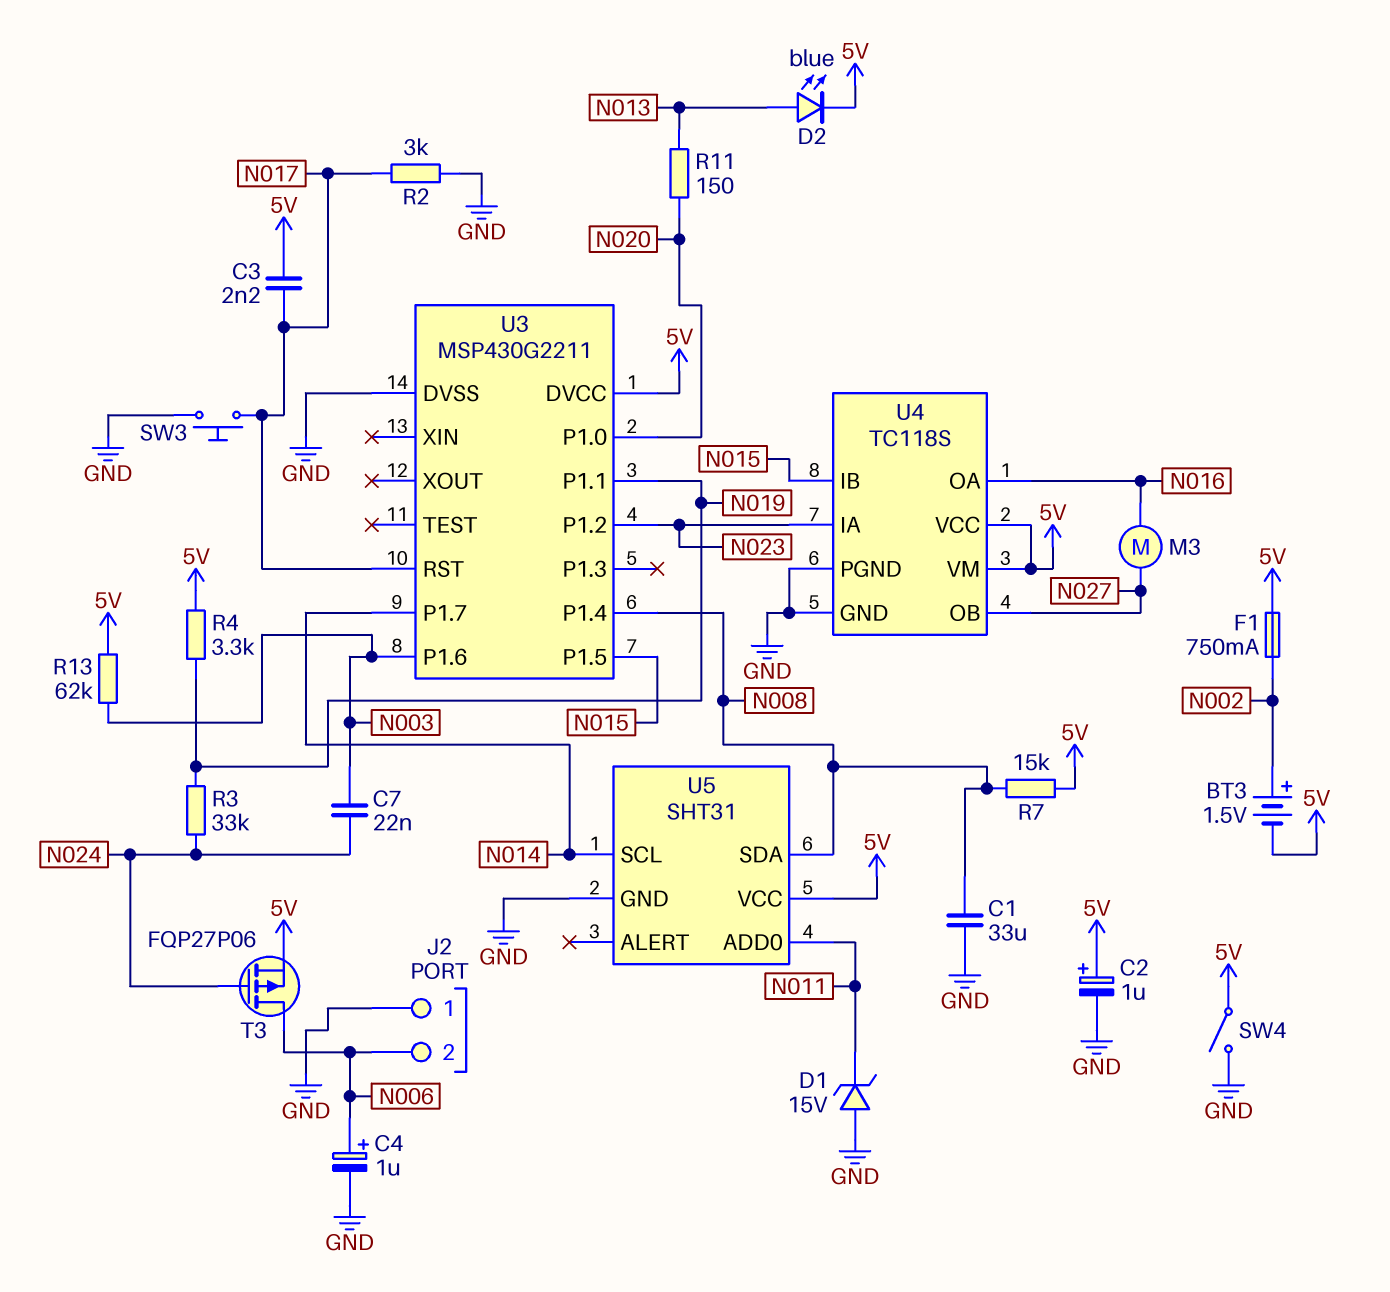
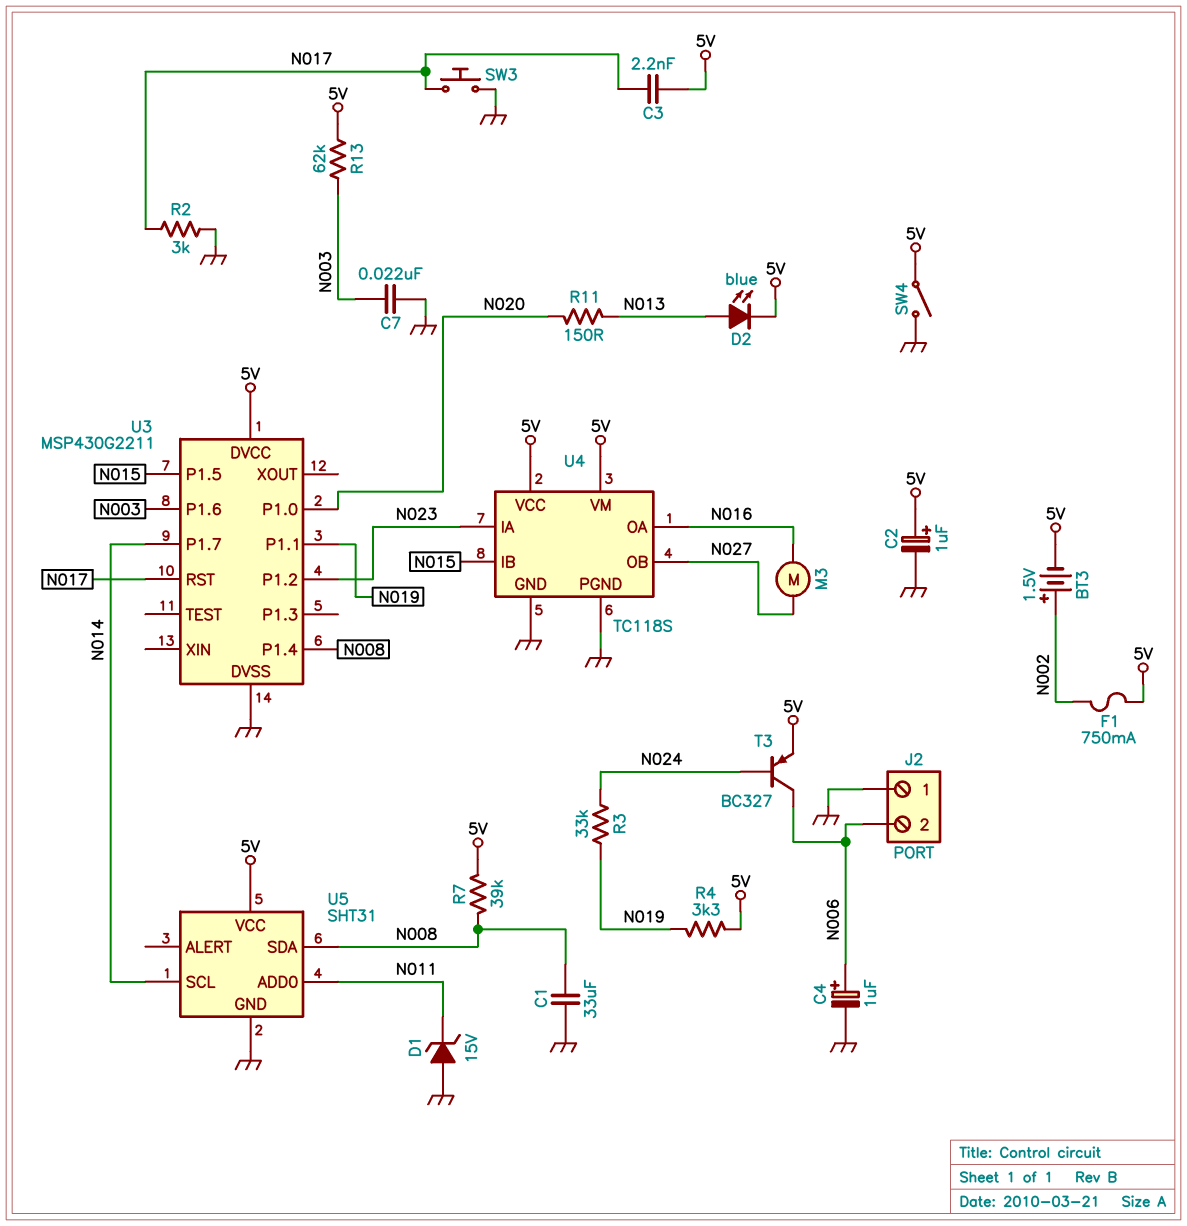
C7: 22nF (N003, N024) -> 22nF (GND, N003)
R7: 15k (5V, N008) -> 39k (5V, N008)
T3: PMOS FQP27P06 (G N024, D N006, S 5V) -> PNP BC327 (B N024, C N006, E 5V)

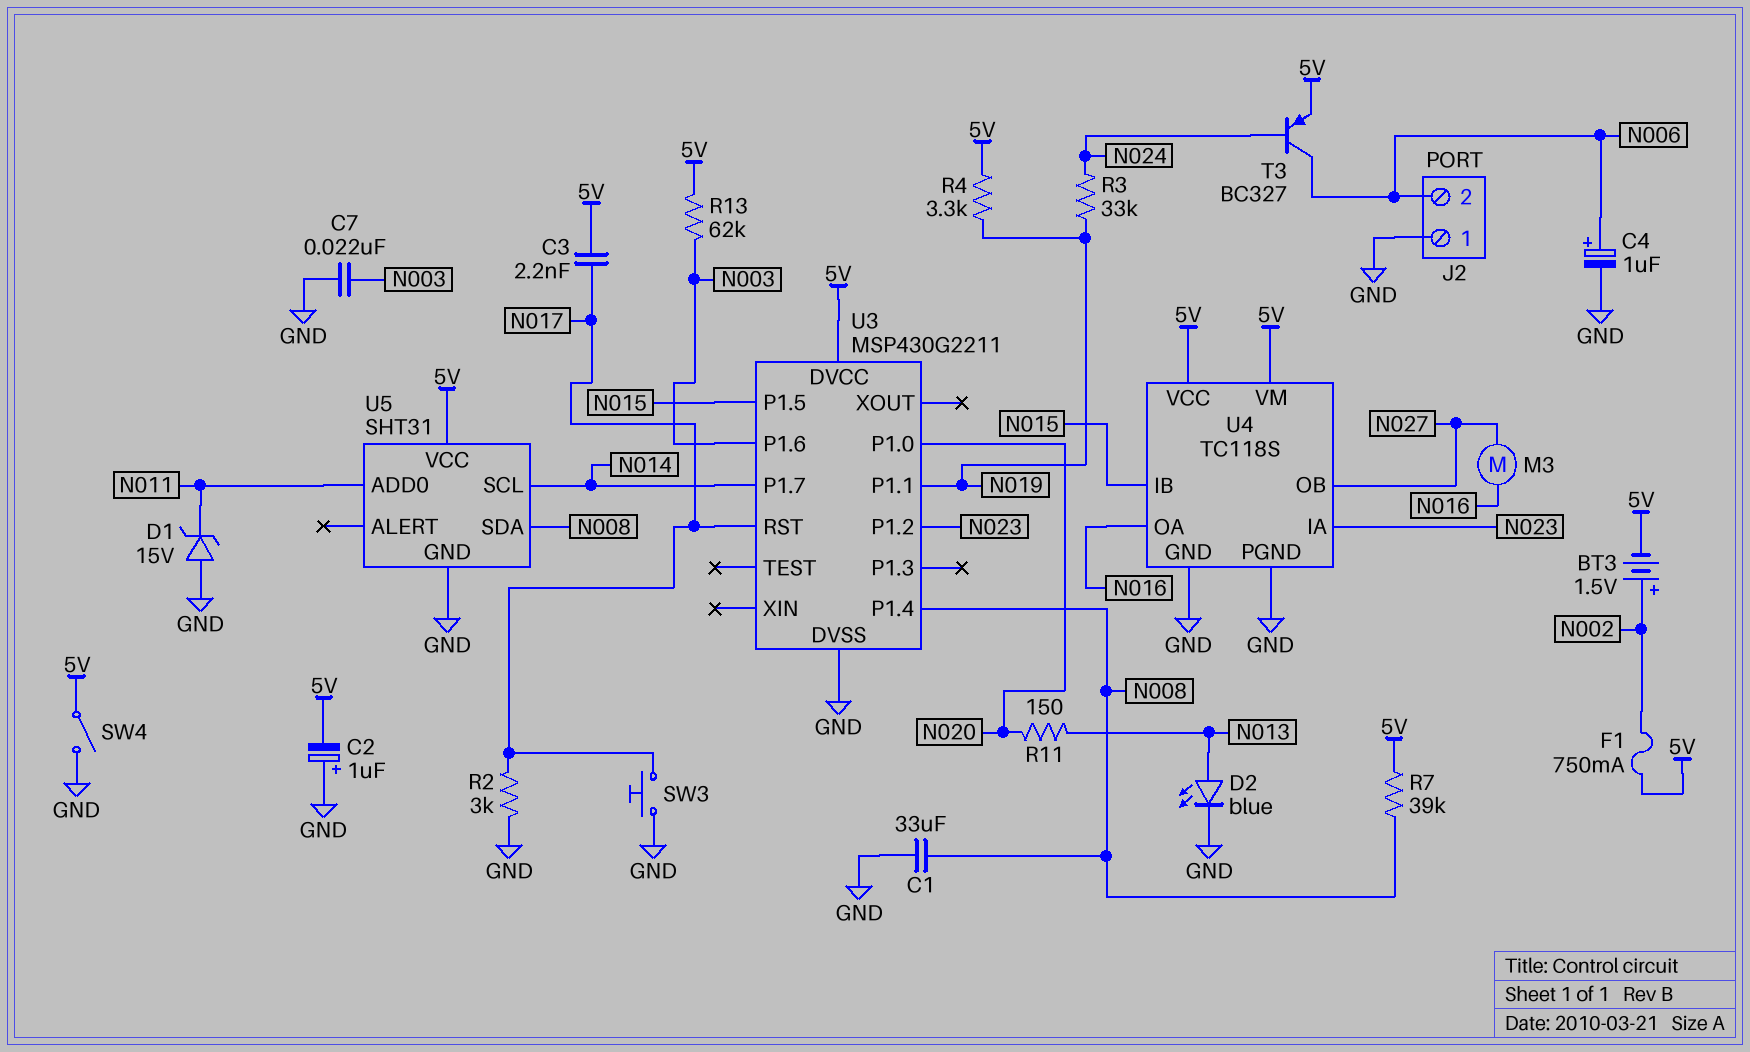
C2: 1uF (plus 5V, minus GND) -> 1uF (plus GND, minus 5V)
D2: LED blue (A N013, K 5V) -> LED blue (A N013, K GND)

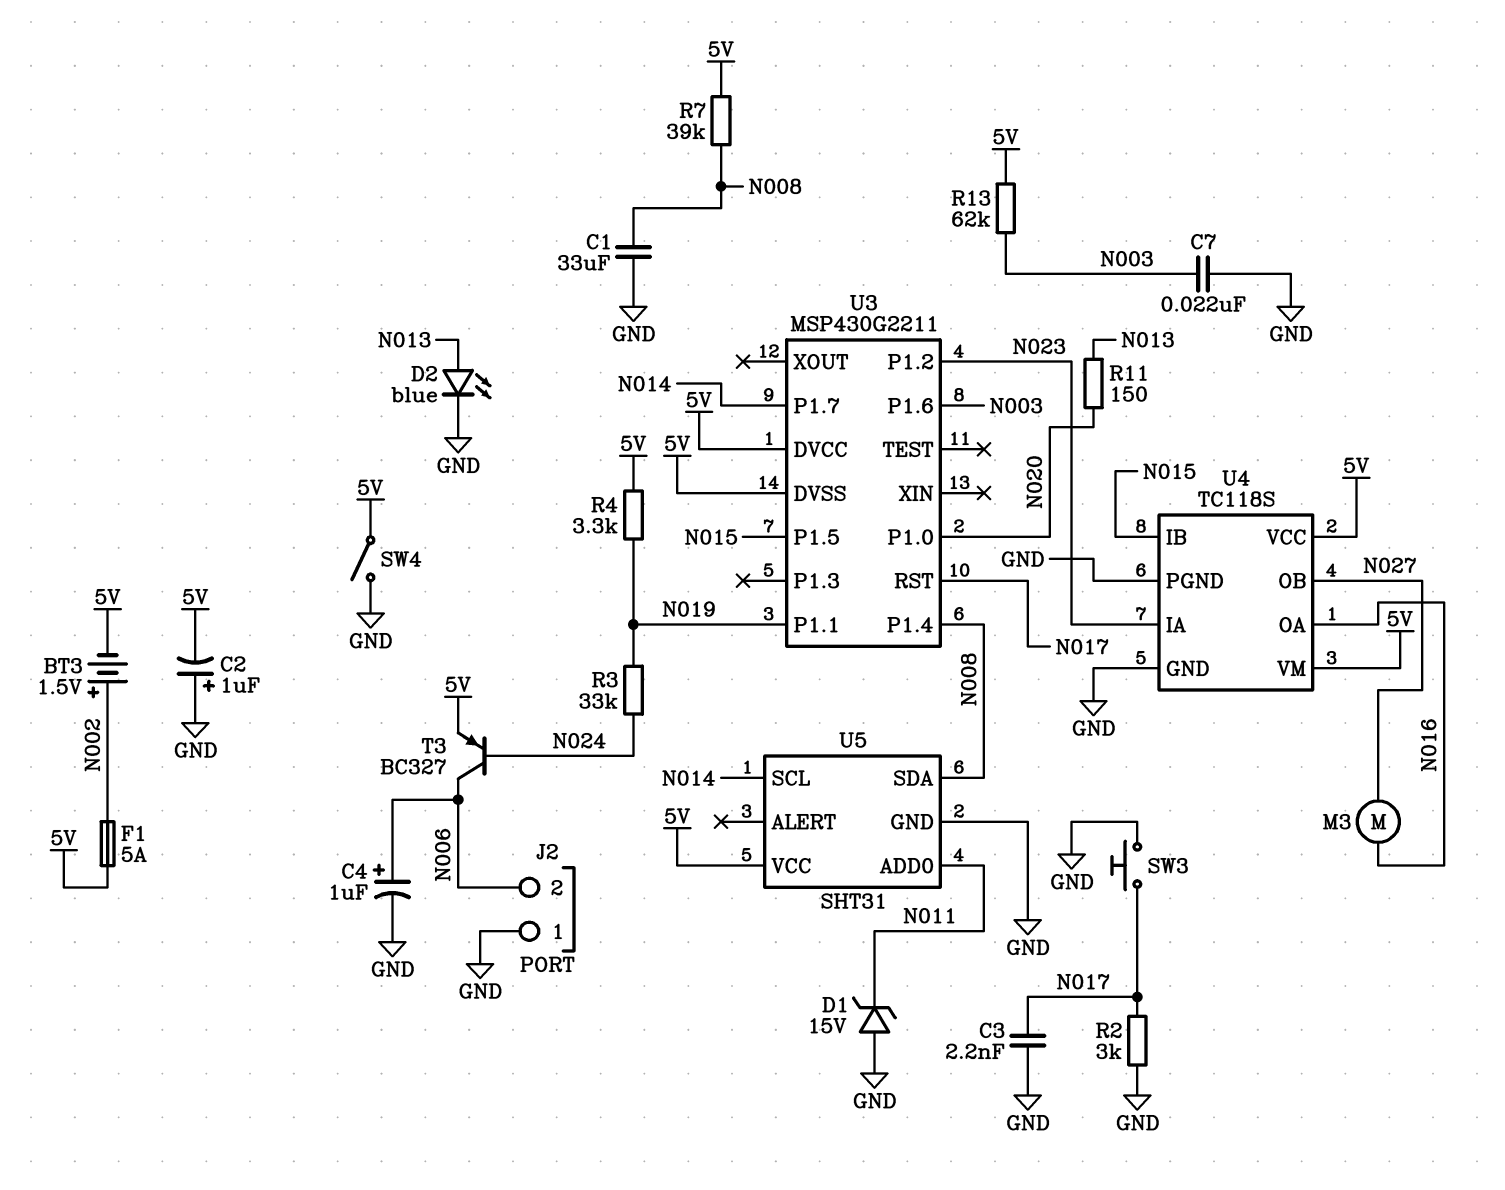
C3: 2.2nF (5V, N017) -> 2.2nF (GND, N017)
F1: 750mA (5V, N002) -> 5A (5V, N002)
U3 pin DVSS: GND -> 5V

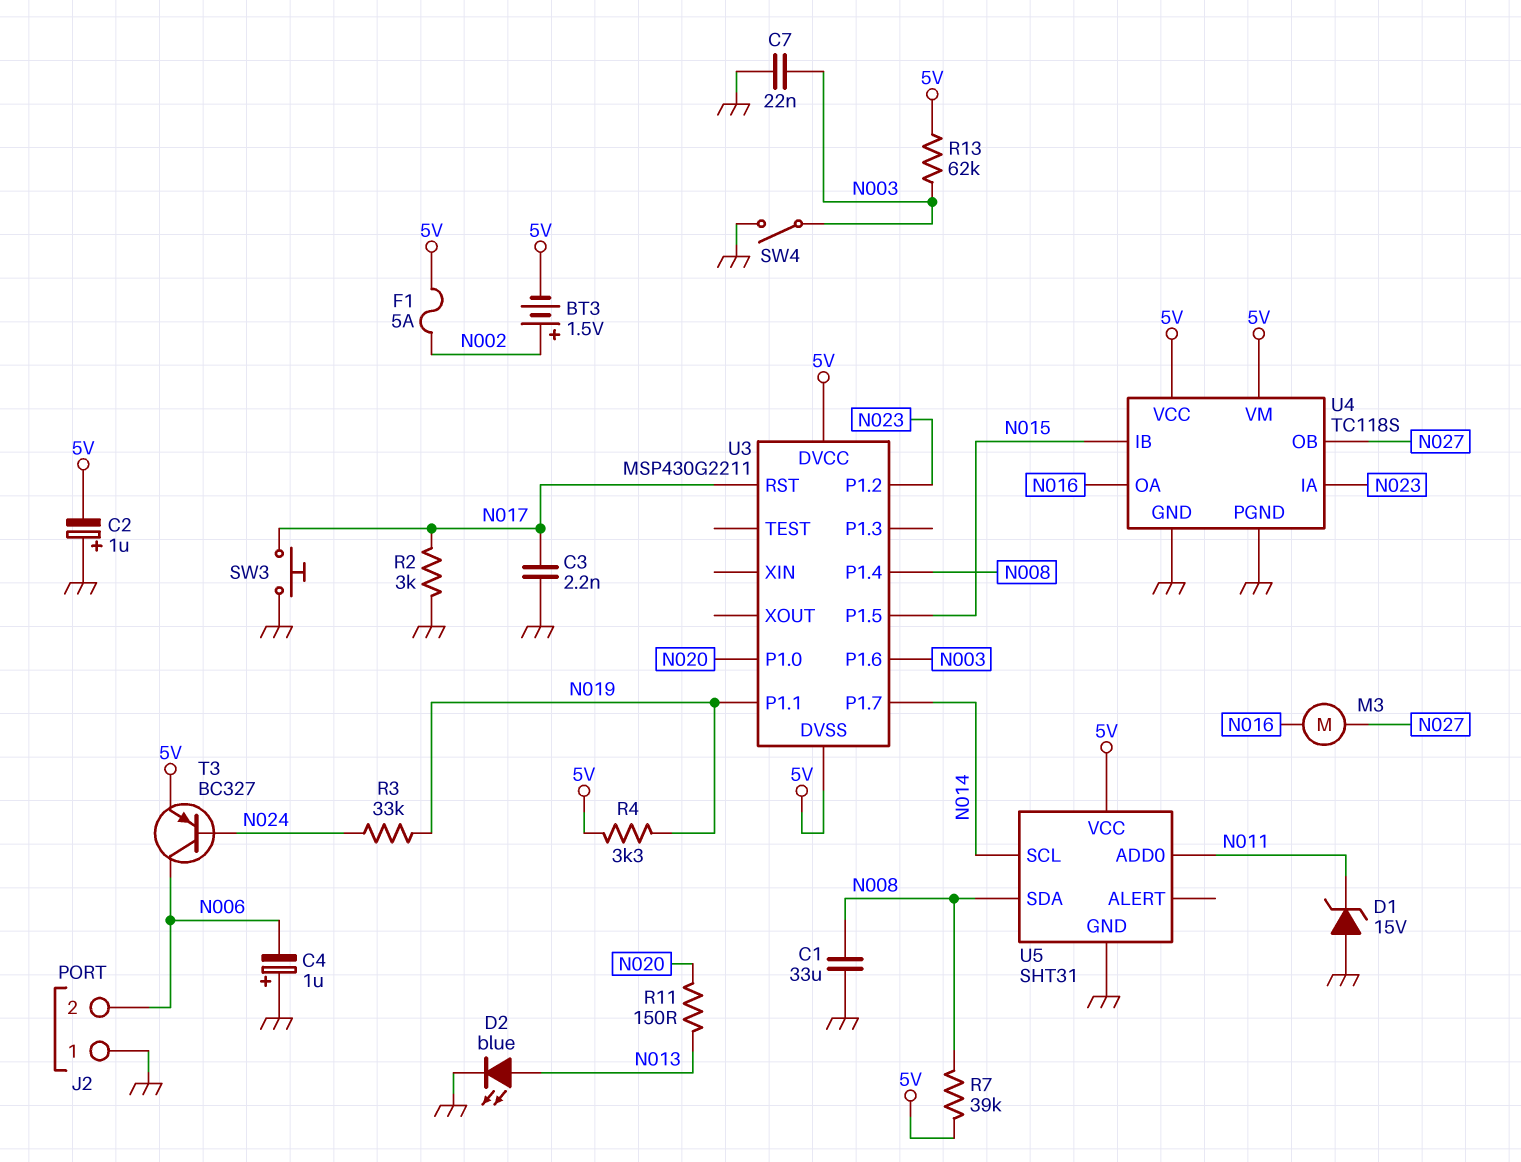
C4: 1uF (plus N006, minus GND) -> 1uF (plus GND, minus N006)
SW4: switch (5V, GND) -> switch (GND, N003)

